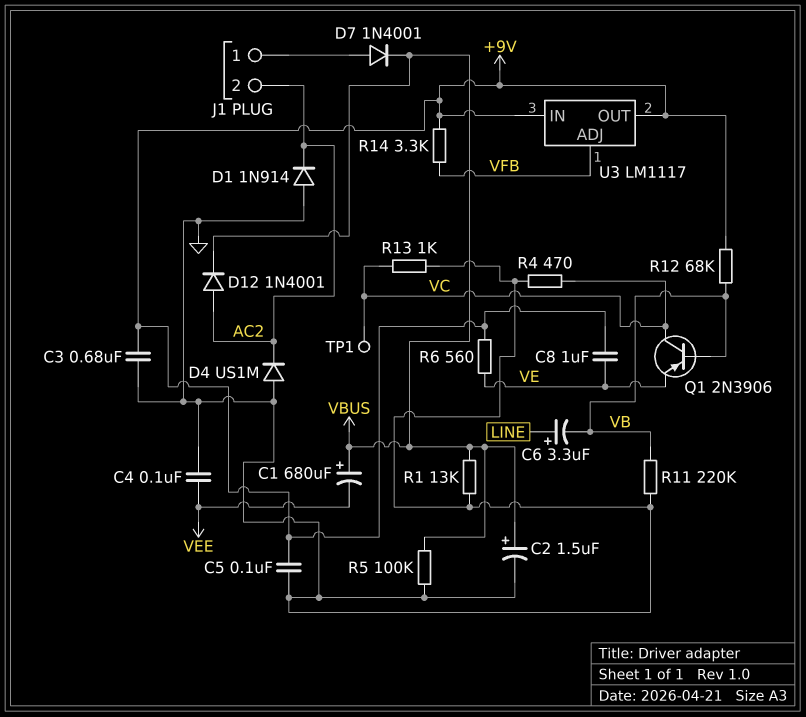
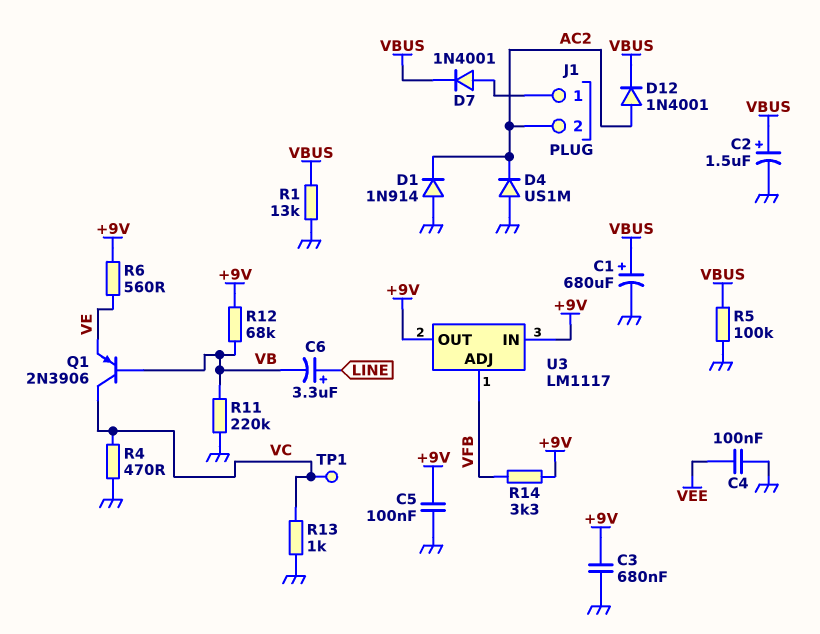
C1: 680uF (plus VBUS, minus VEE) -> 680uF (plus VBUS, minus GND)
C8: 1uF (+9V, VE) -> none

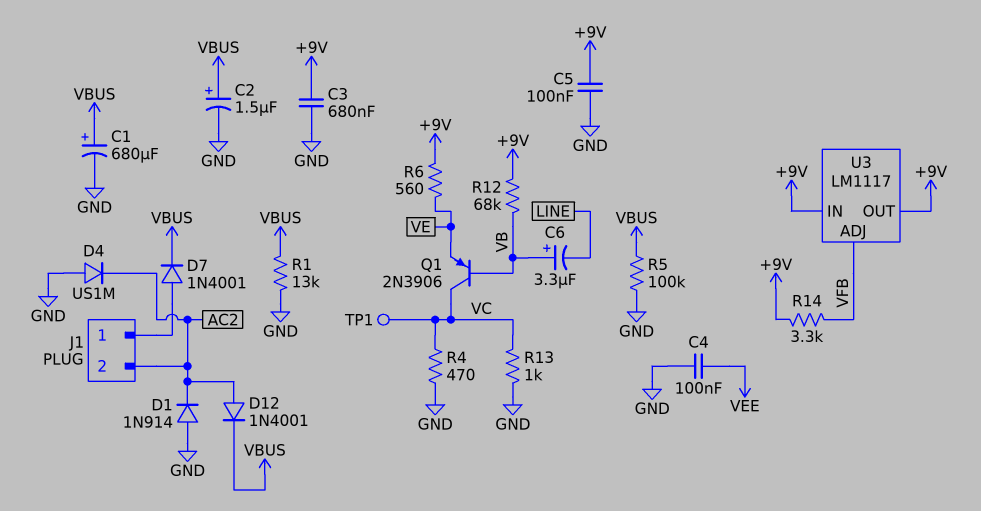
C6: 3.3uF (plus LINE, minus VB) -> 3.3uF (plus VB, minus LINE)
R11: 220k (GND, VB) -> none

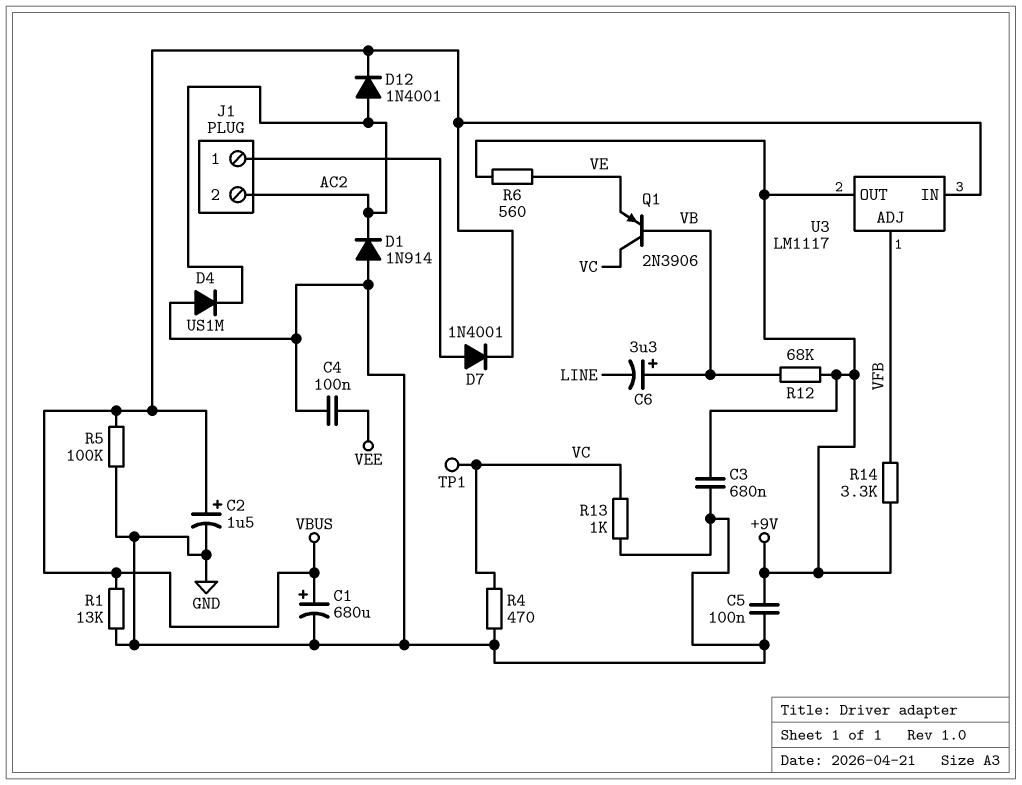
U3 pin IN: +9V -> VBUS

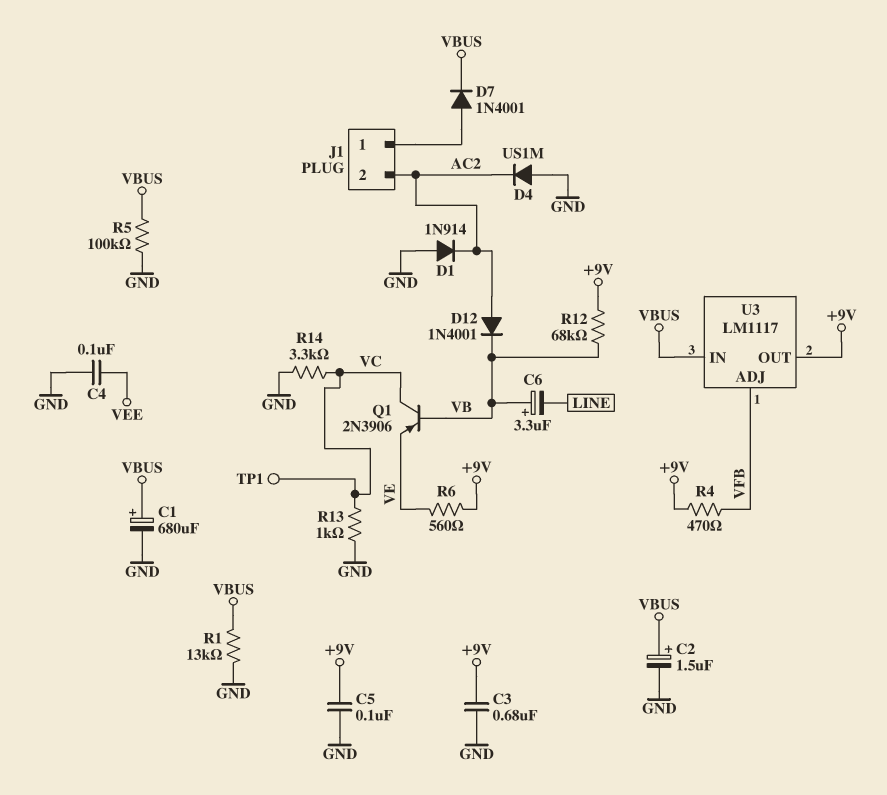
D12: diode 1N4001 (A AC2, K VBUS) -> diode 1N4001 (A AC2, K VB)
R4: 470 (GND, VC) -> 470 (+9V, VFB)
R14: 3.3k (+9V, VFB) -> 3.3k (GND, VC)

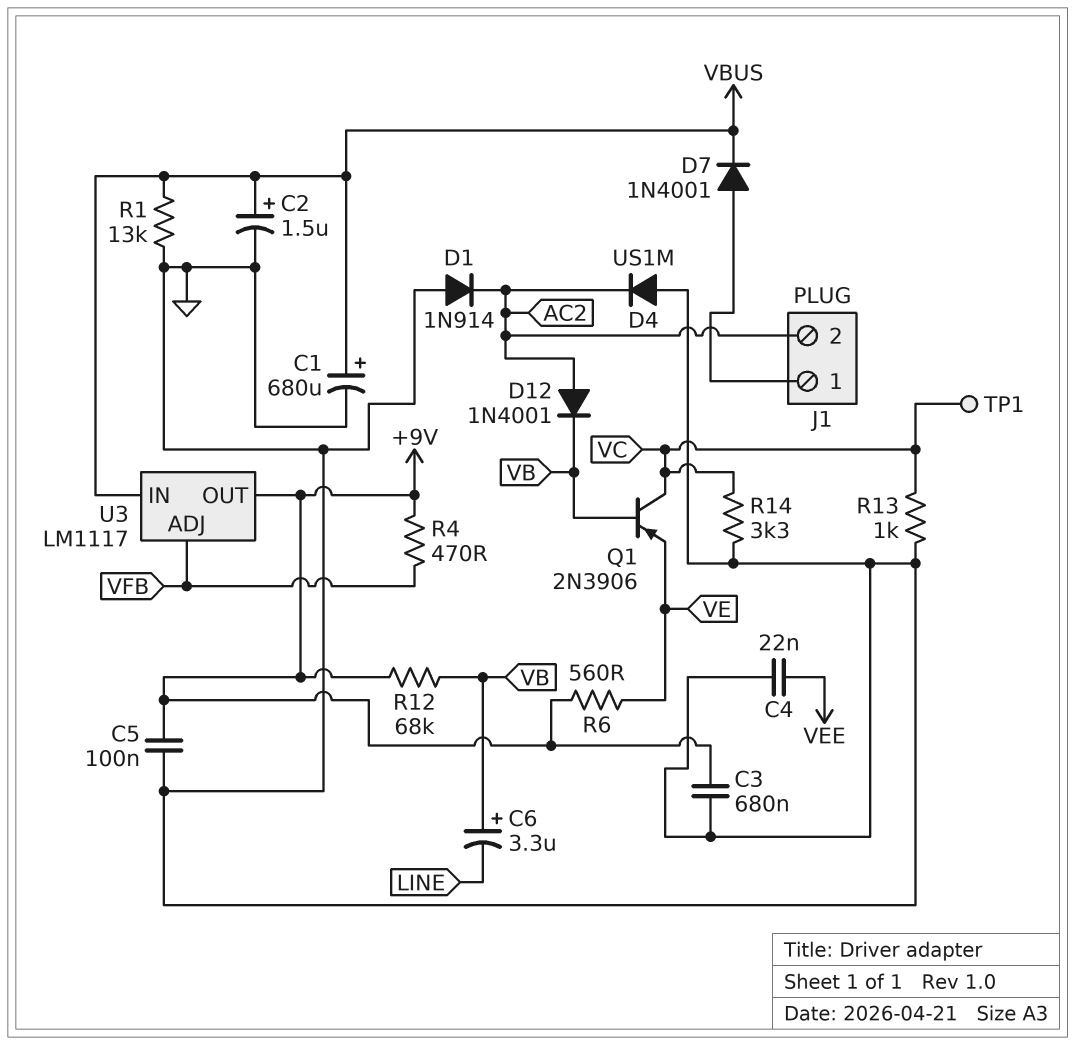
C4: 100nF (GND, VEE) -> 22nF (GND, VEE)
R5: 100k (GND, VBUS) -> none

